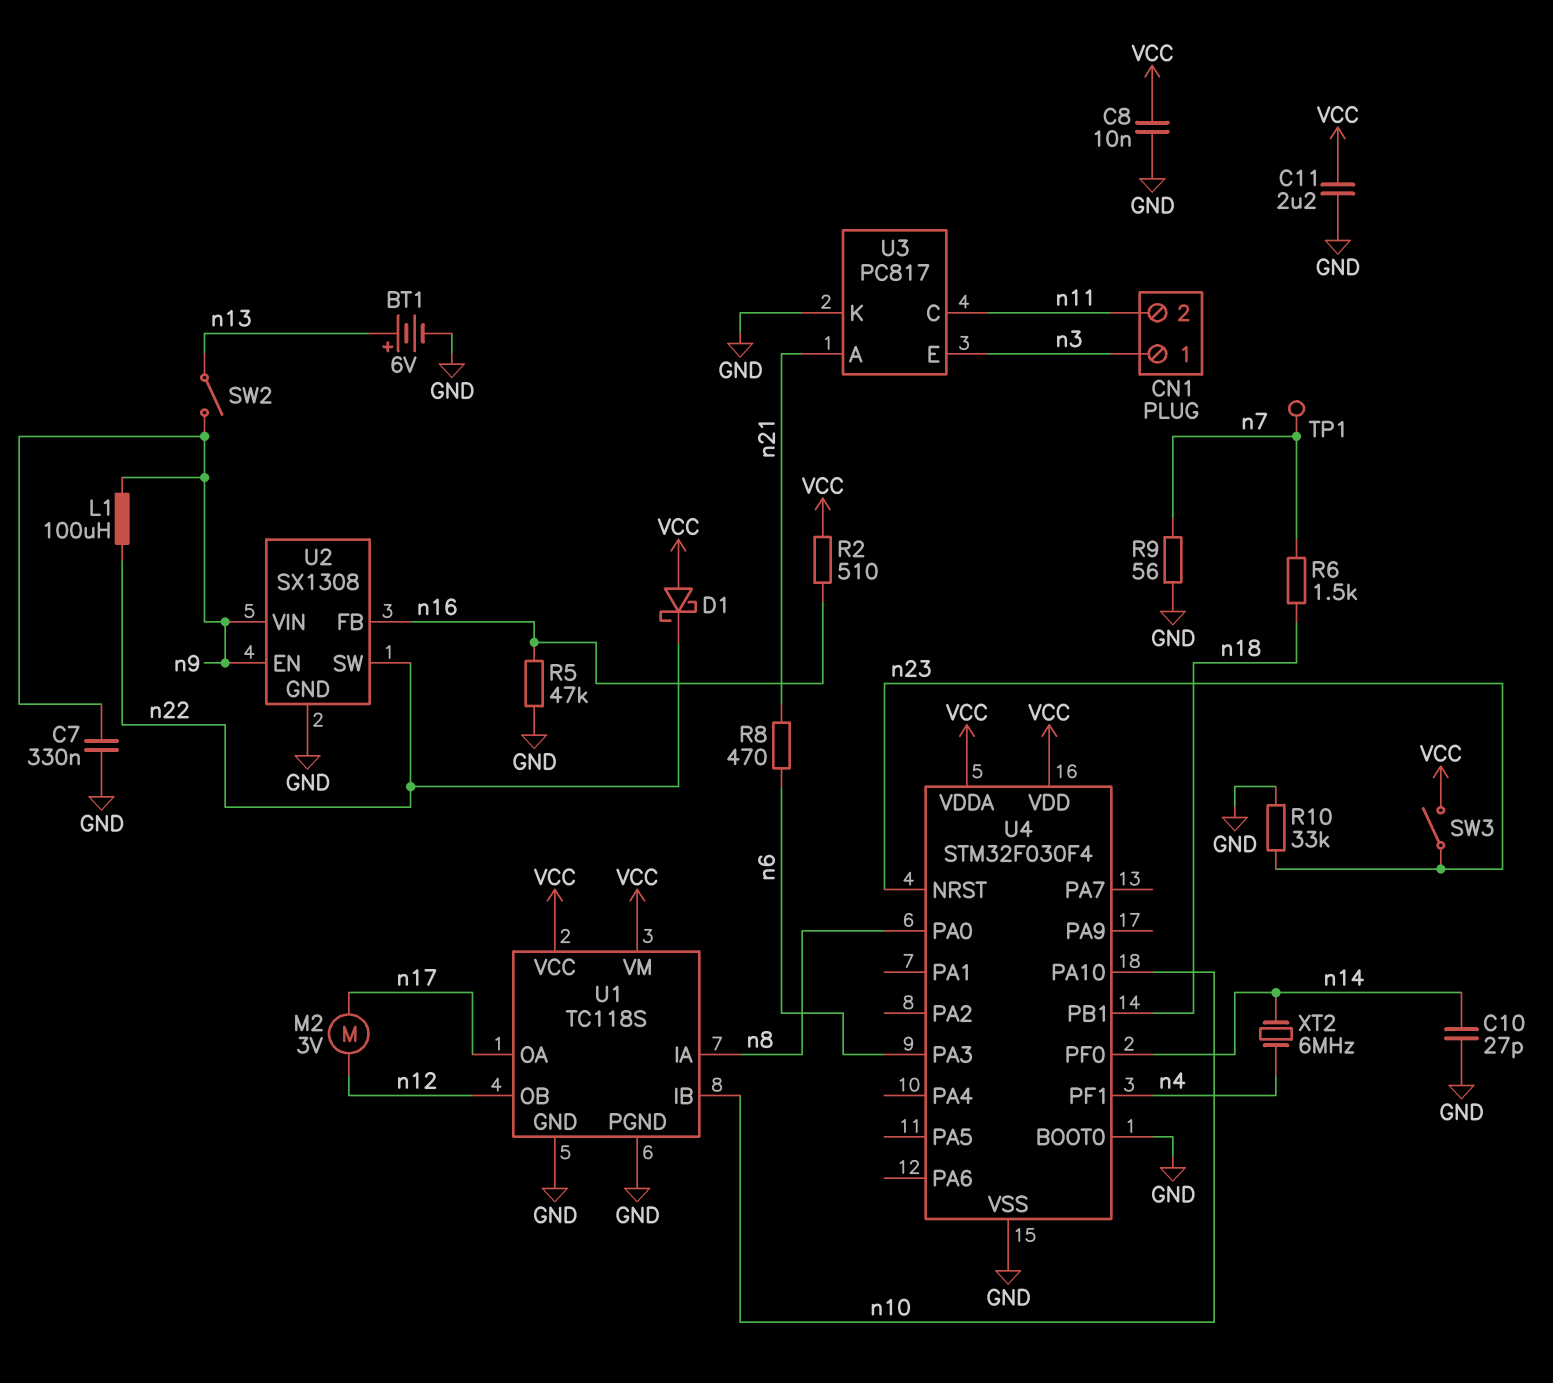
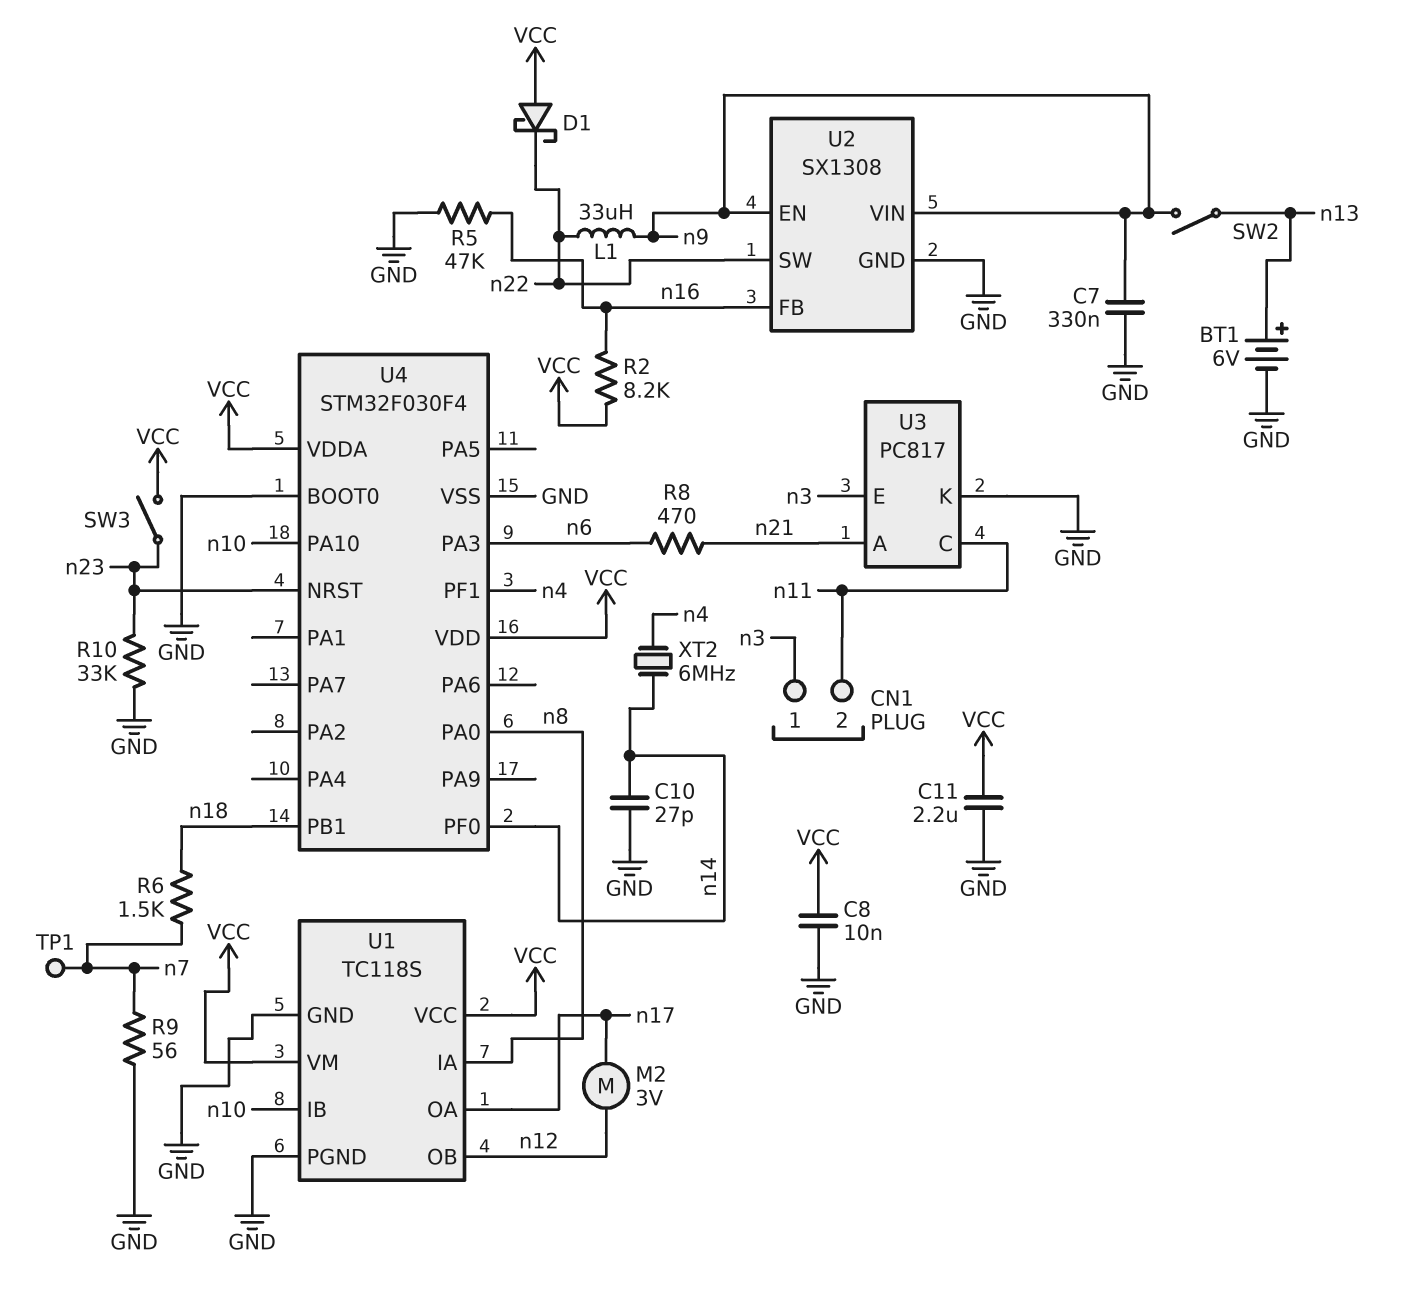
L1: 100uH (n9, n22) -> 33uH (n9, n22)
R2: 510 (VCC, n16) -> 8.2k (VCC, n16)

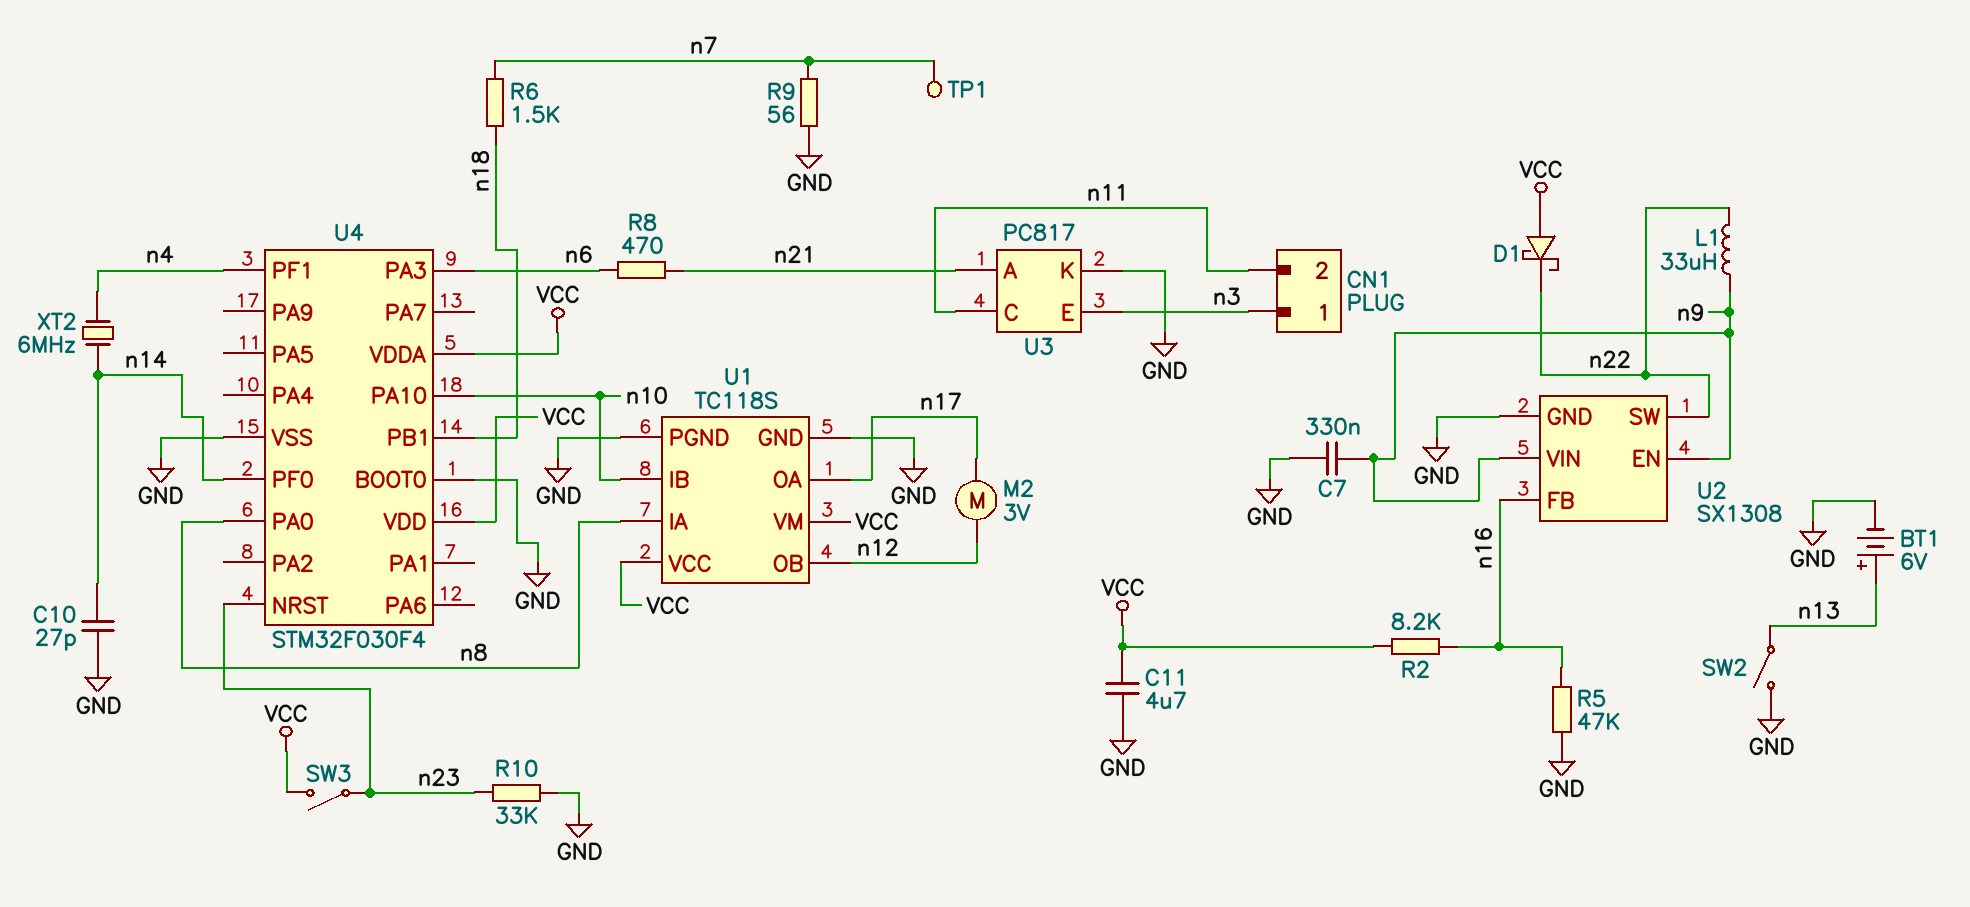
C8: 10nF (GND, VCC) -> none
C11: 2.2uF (GND, VCC) -> 4.7uF (GND, VCC)
SW2: switch (n9, n13) -> switch (GND, n13)

